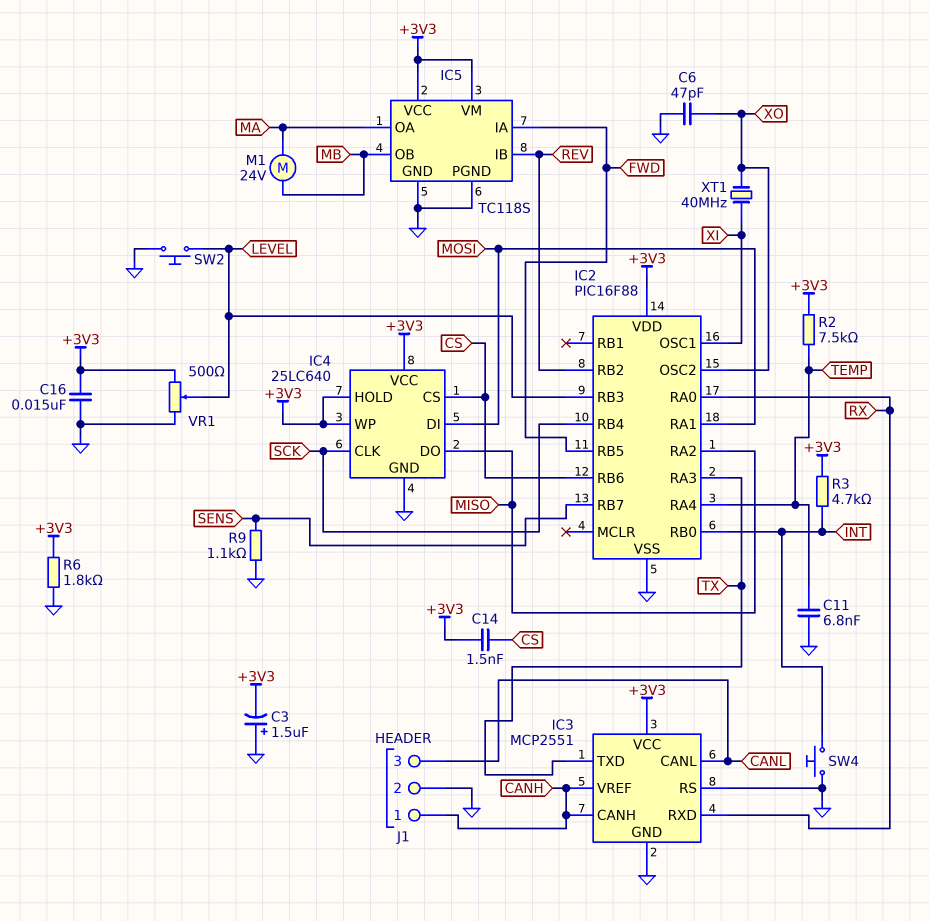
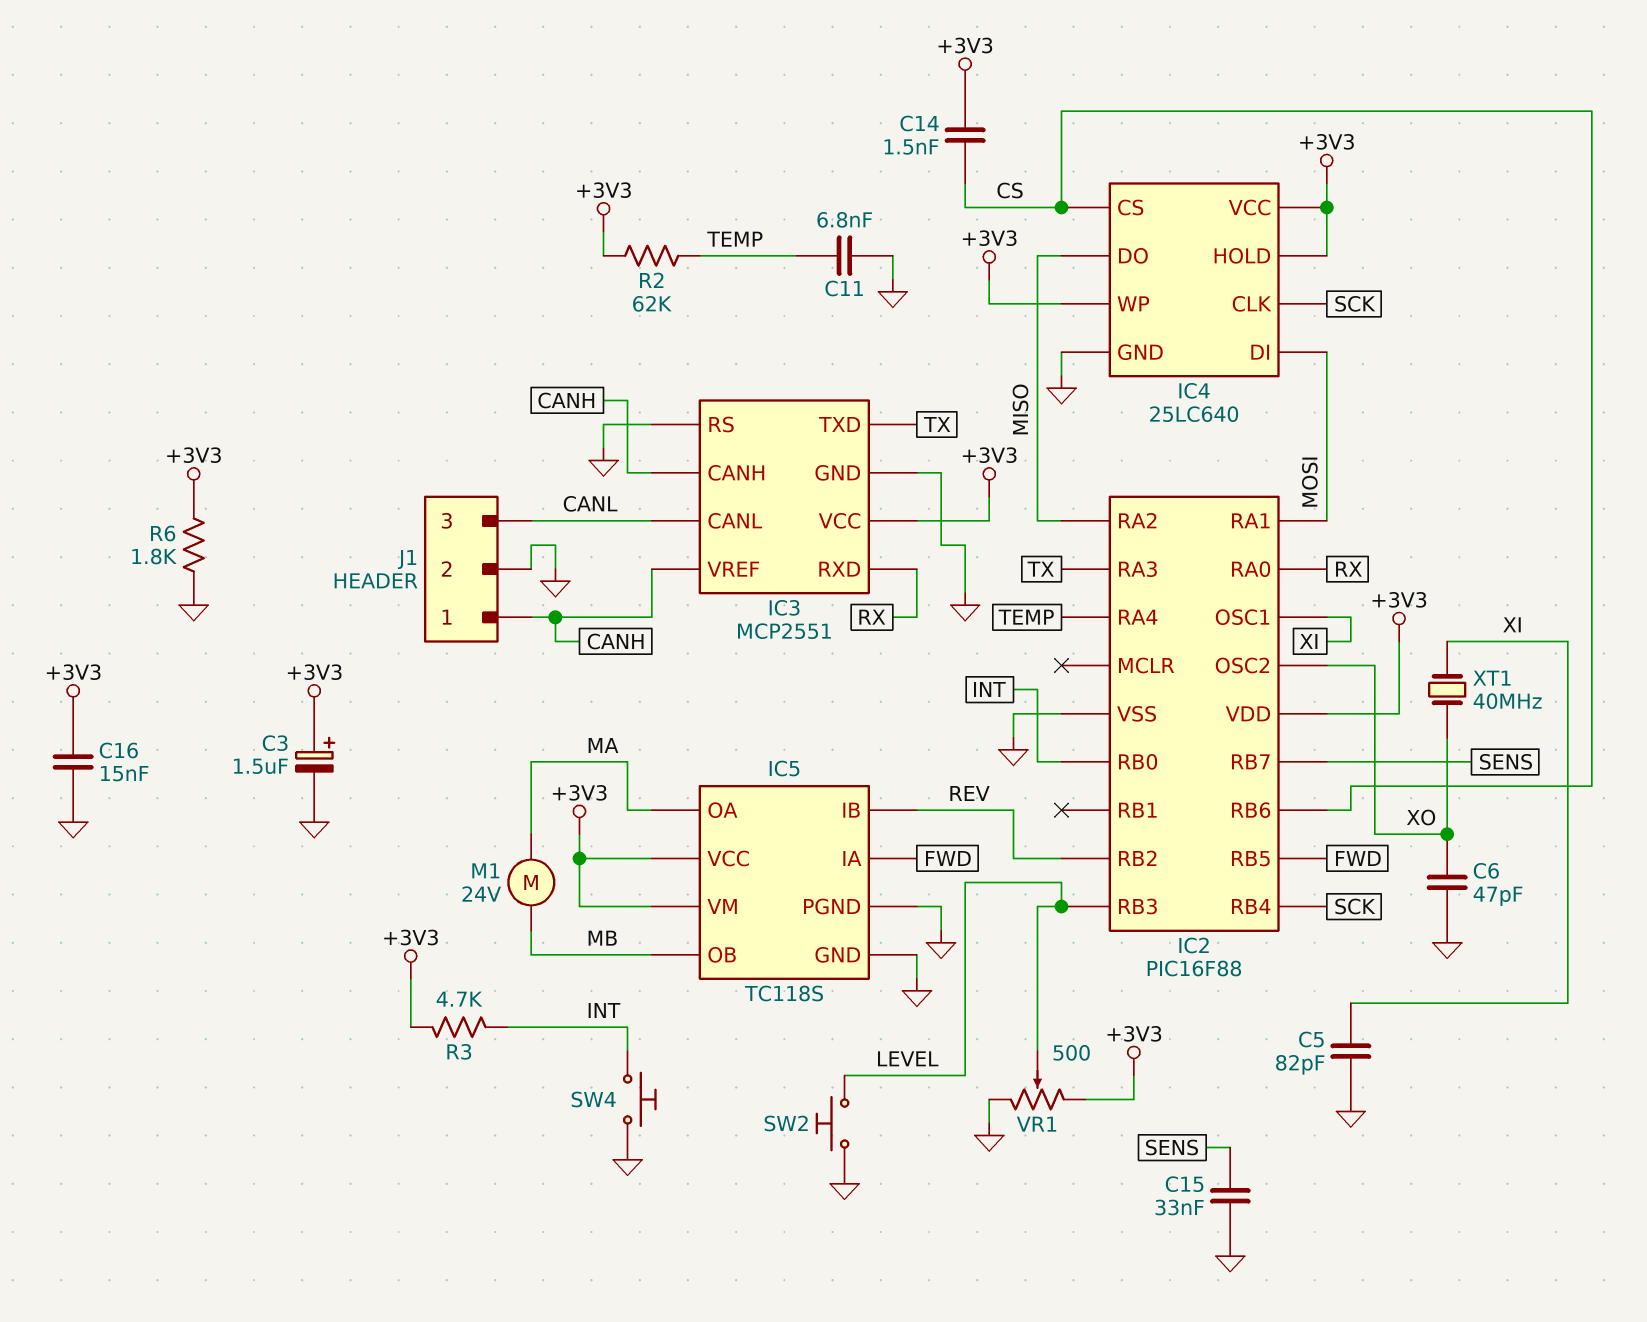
C3: 1.5uF (plus GND, minus +3V3) -> 1.5uF (plus +3V3, minus GND)
C5: none -> 82pF (GND, XI)
C15: none -> 33nF (GND, SENS)
R2: 7.5k (+3V3, TEMP) -> 62k (+3V3, TEMP)
R9: 1.1k (GND, SENS) -> none

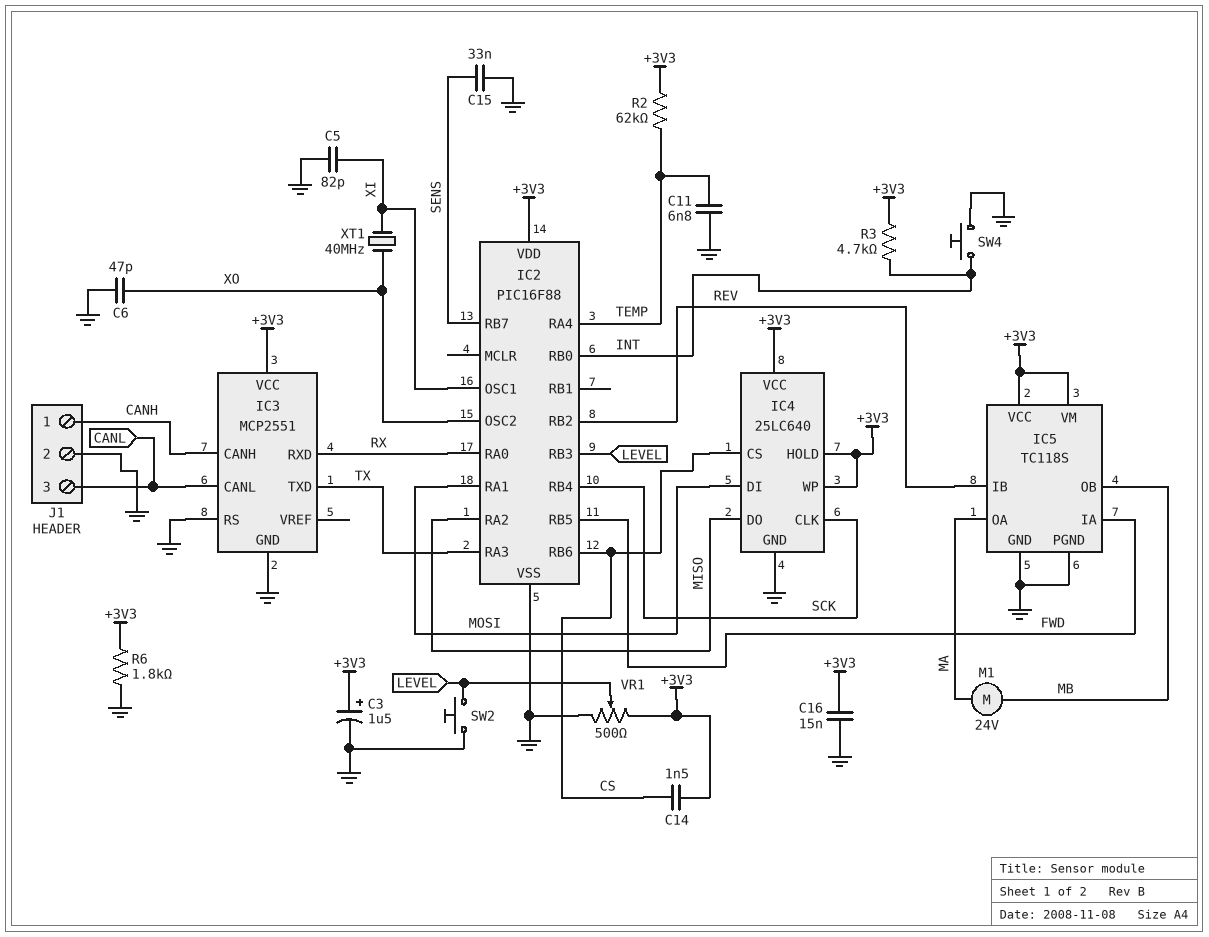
IC3 pin VREF: CANH -> none

